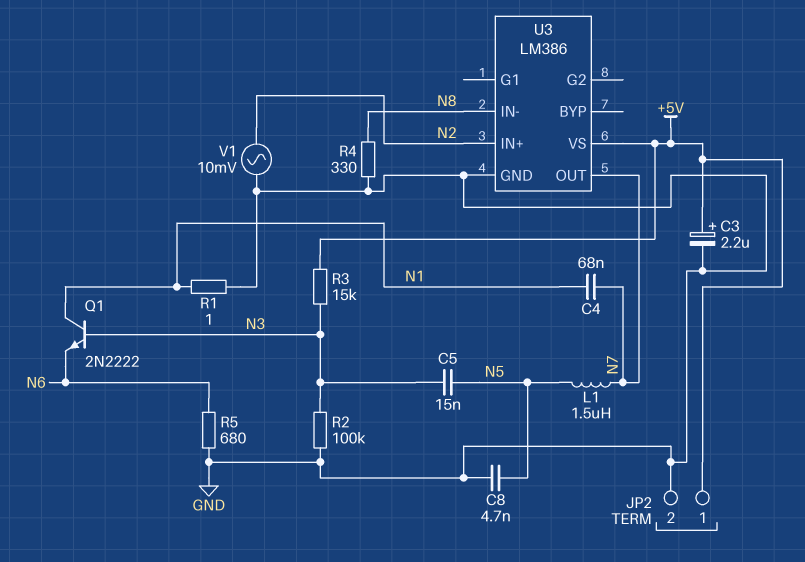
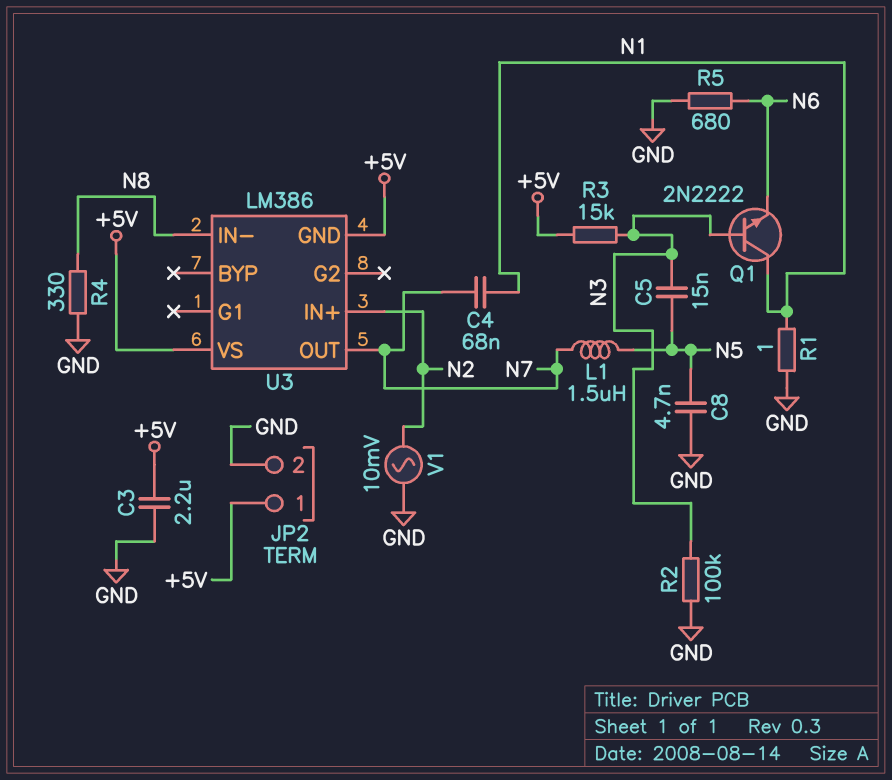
C3: 2.2uF (plus +5V, minus GND) -> 2.2uF (+5V, GND)
U3 pin GND: GND -> +5V

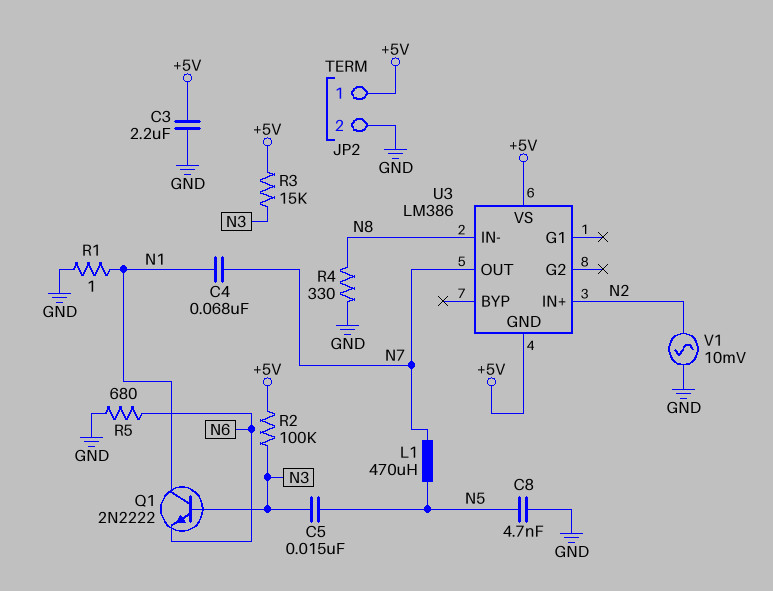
L1: 1.5uH (N5, N7) -> 470uH (N5, N7)
R2: 100k (GND, N3) -> 100k (+5V, N3)

